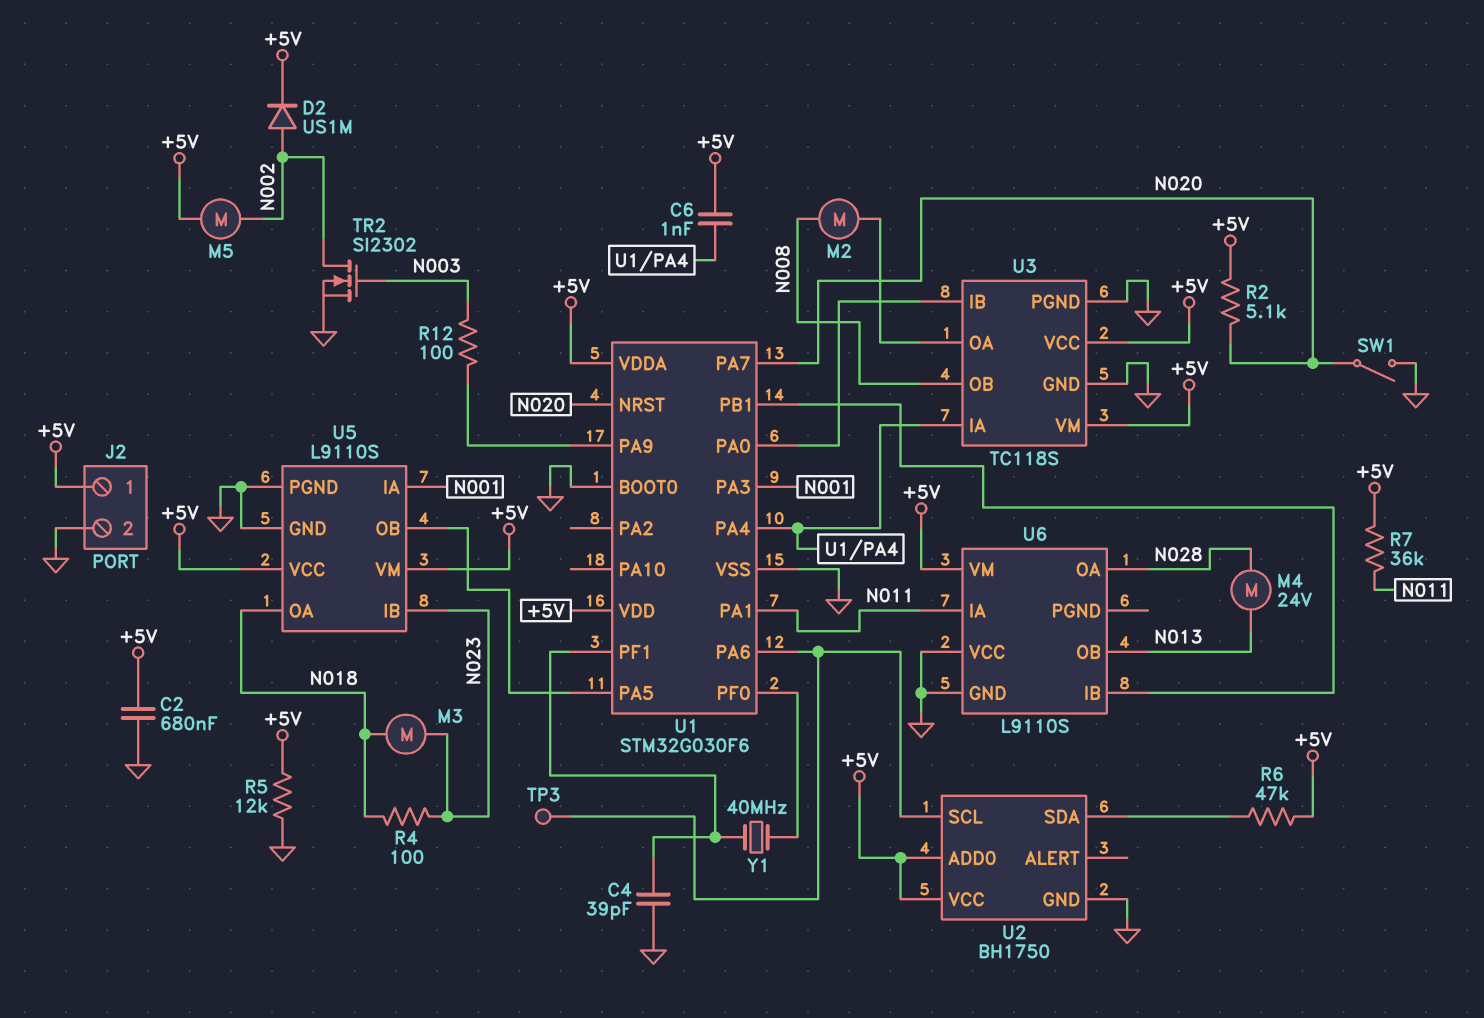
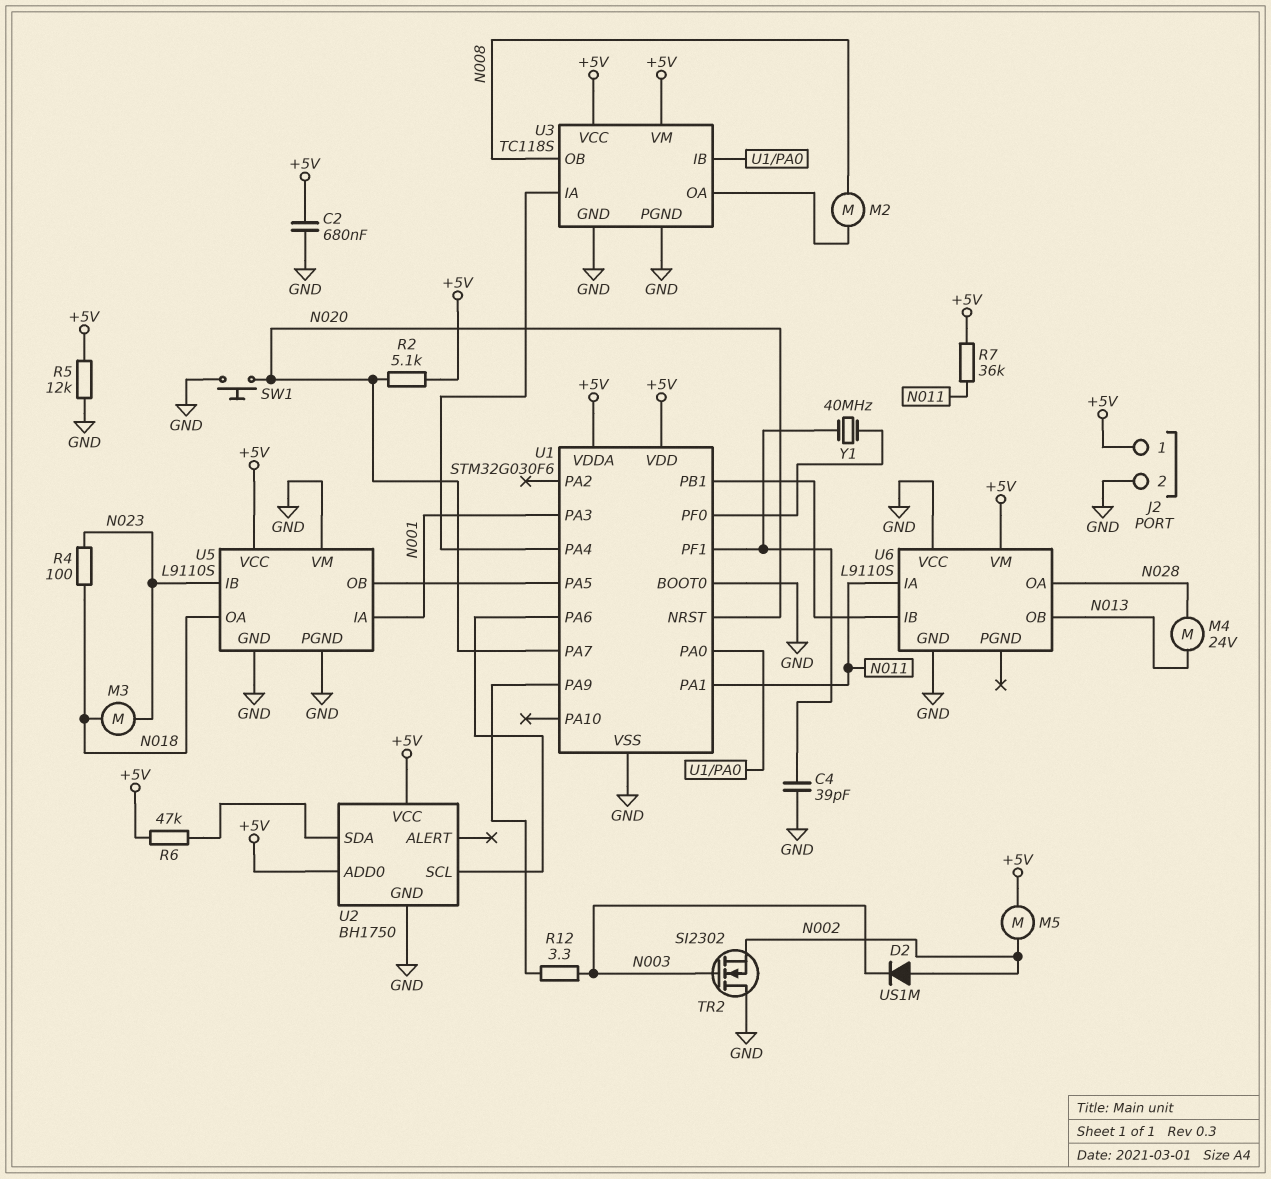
C6: 1nF (+5V, U1/PA4) -> none
D2: diode US1M (A N002, K +5V) -> diode US1M (A N002, K N003)
R12: 100 (N003, U1/PA9) -> 3.3 (N003, U1/PA9)
SW1: switch (GND, N020) -> button (GND, N020)
TP3: test point (U1/PA6) -> none
TR2: NMOS SI2302 (G N003, D N002, S GND) -> NMOS SI2302 (G N003, D GND, S N002)
U5 pin VM: +5V -> GND

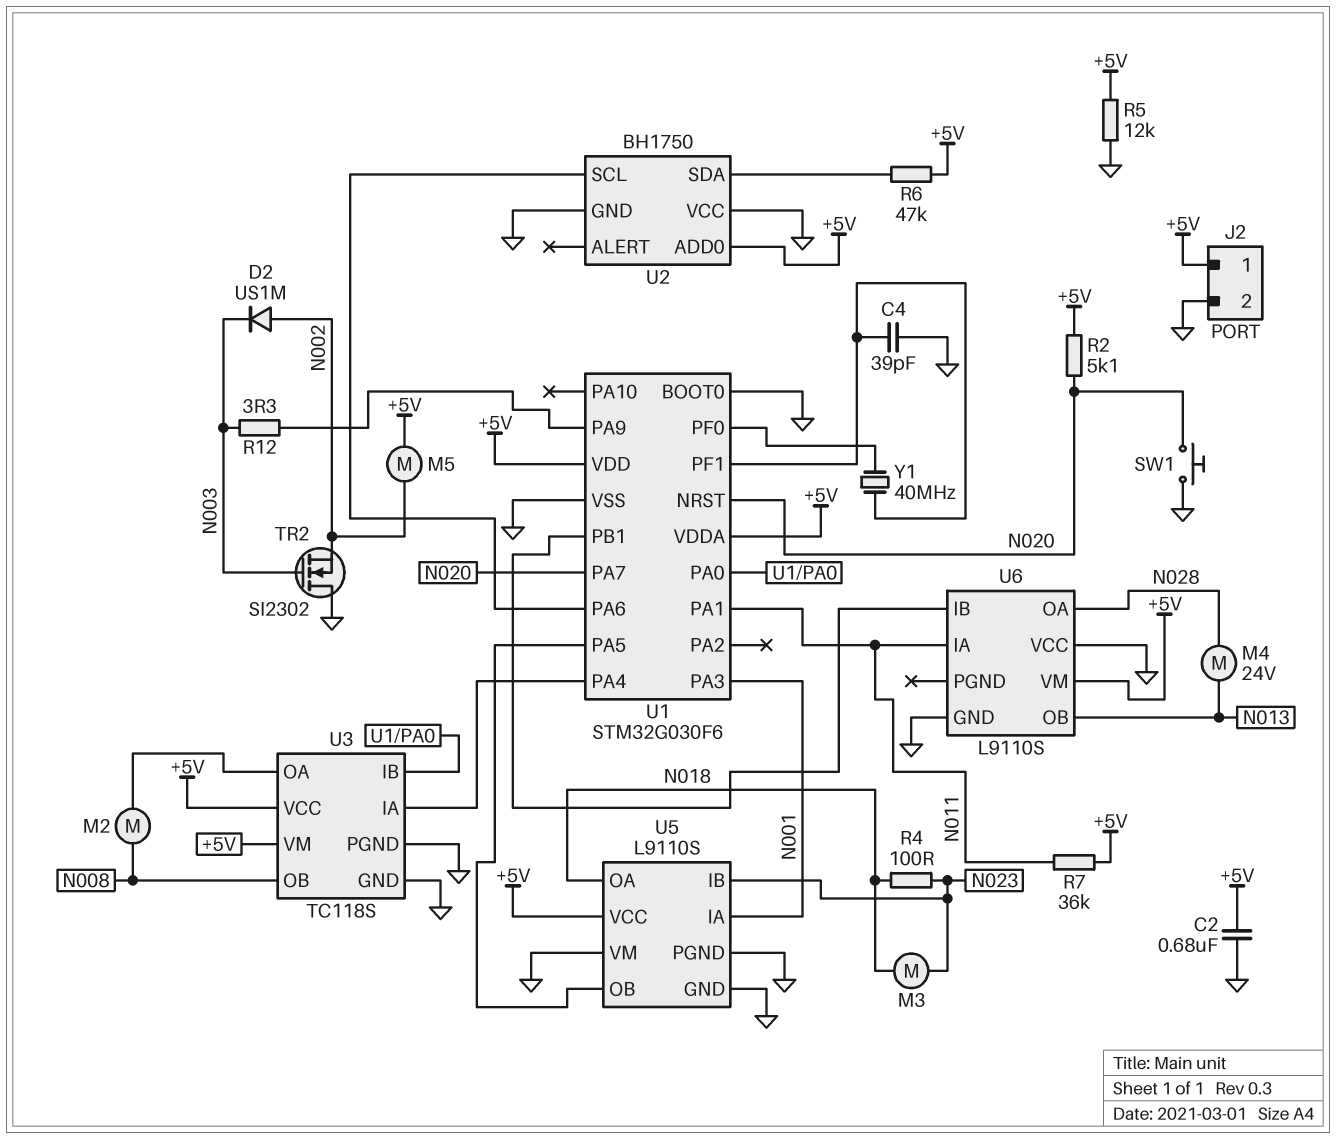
U2 pin VCC: +5V -> GND

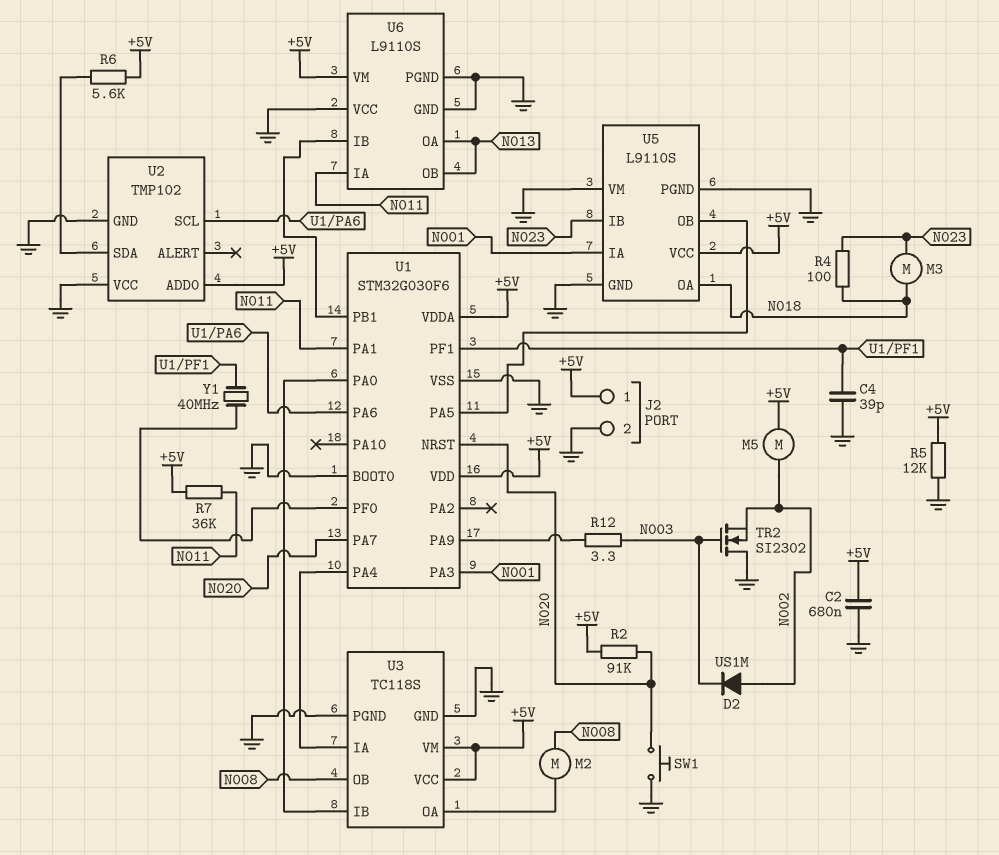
M4: motor 24V (N013, N028) -> none
R2: 5.1k (+5V, N020) -> 91k (+5V, N020)
R6: 47k (+5V, U2/SDA) -> 5.6k (+5V, U2/SDA)
U2: BH1750 -> TMP102
U6 pin OA: N028 -> N013
U6 pin PGND: none -> GND

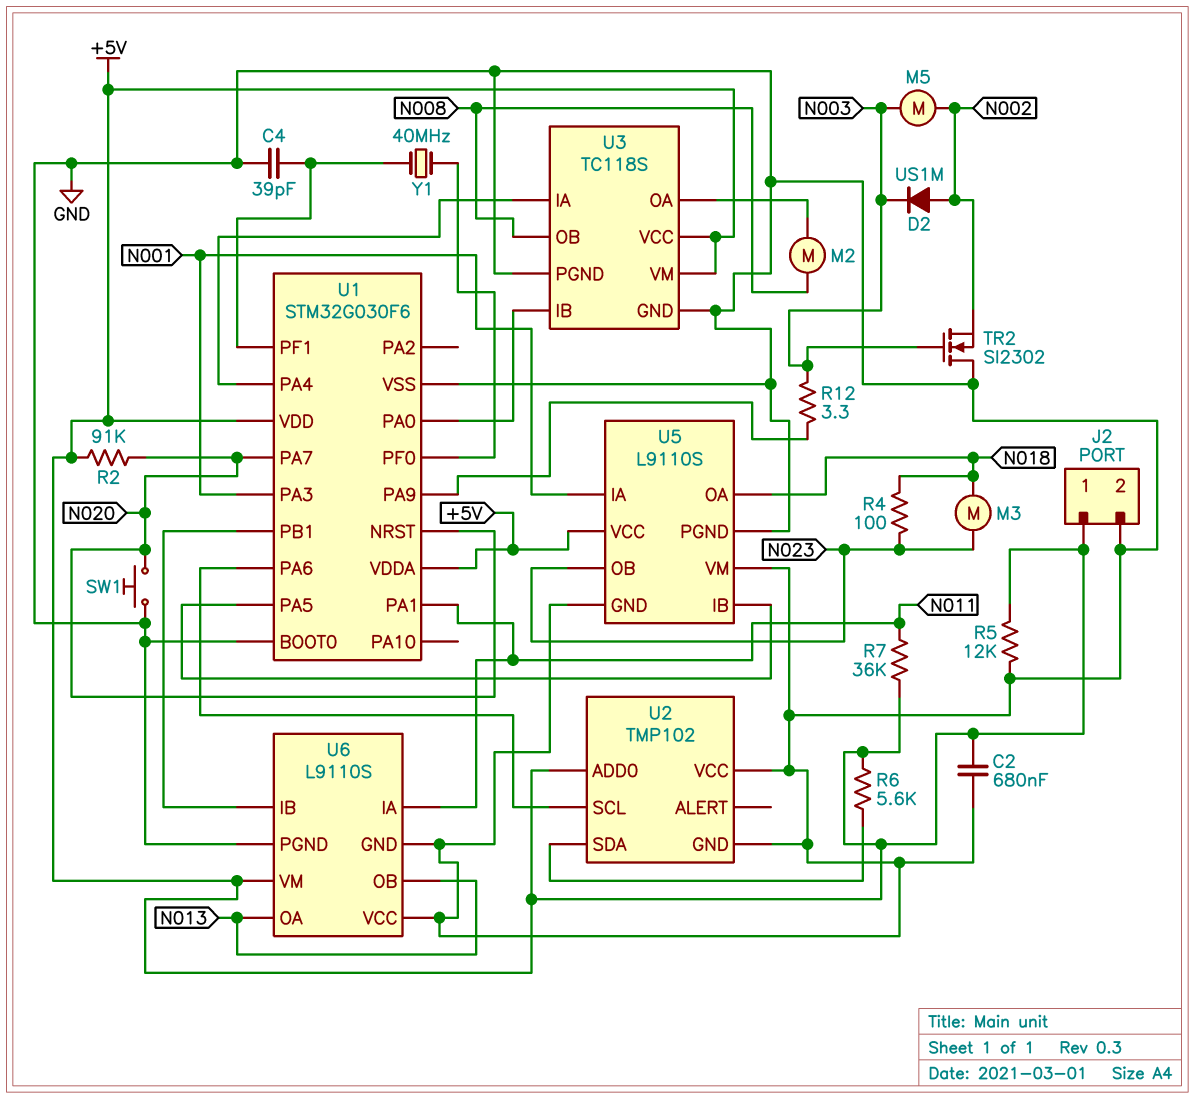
M5: motor (+5V, N002) -> motor (N002, N003)
U5 pin IB: N023 -> U1/PA5
U5 pin OB: U1/PA5 -> N023

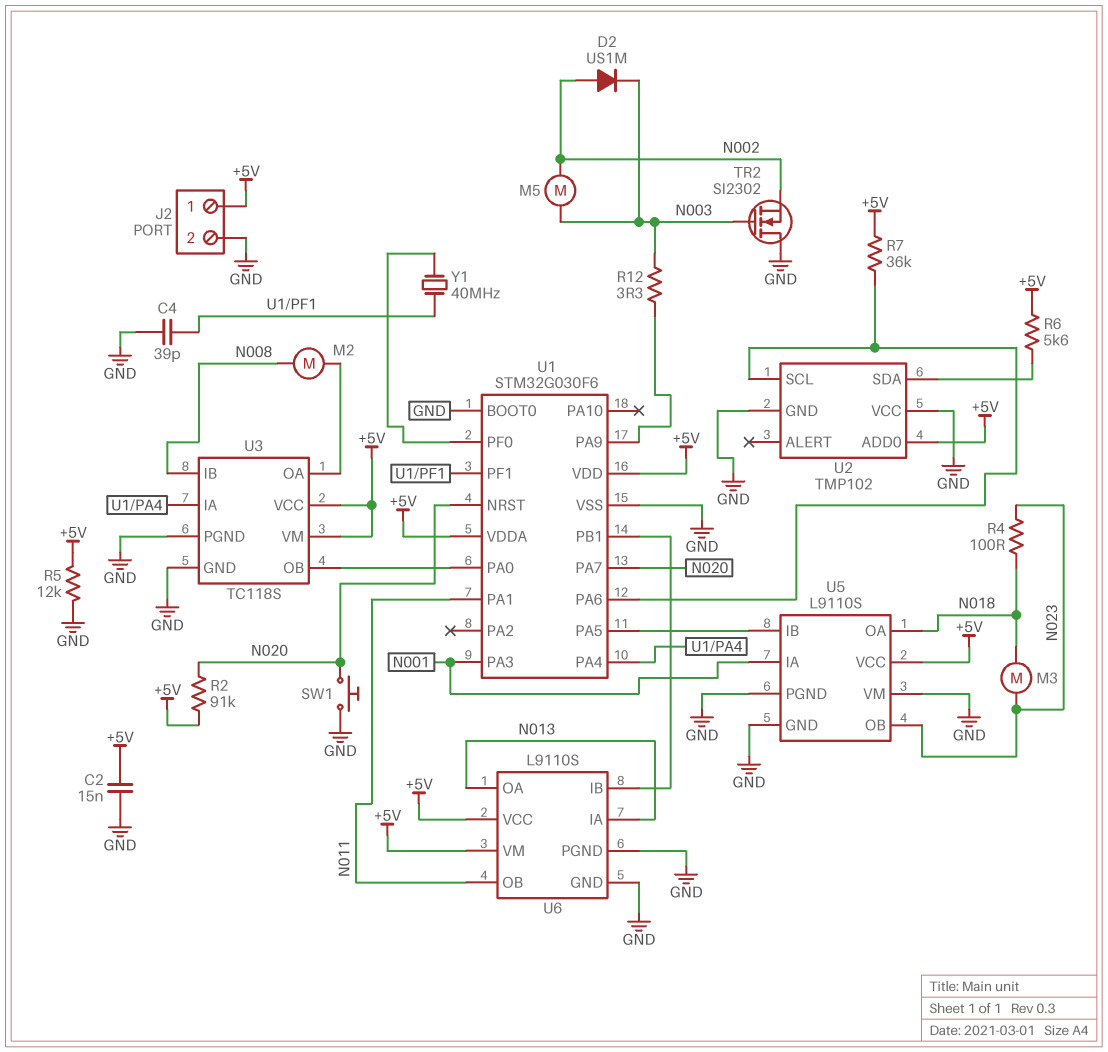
C2: 680nF (+5V, GND) -> 15nF (+5V, GND)
R7: 36k (+5V, N011) -> 36k (+5V, U1/PA6)
U3 pin IB: U1/PA0 -> N008
U3 pin OB: N008 -> U1/PA0
U6 pin IA: N011 -> N013
U6 pin OB: N013 -> N011
U6 pin VCC: GND -> +5V

